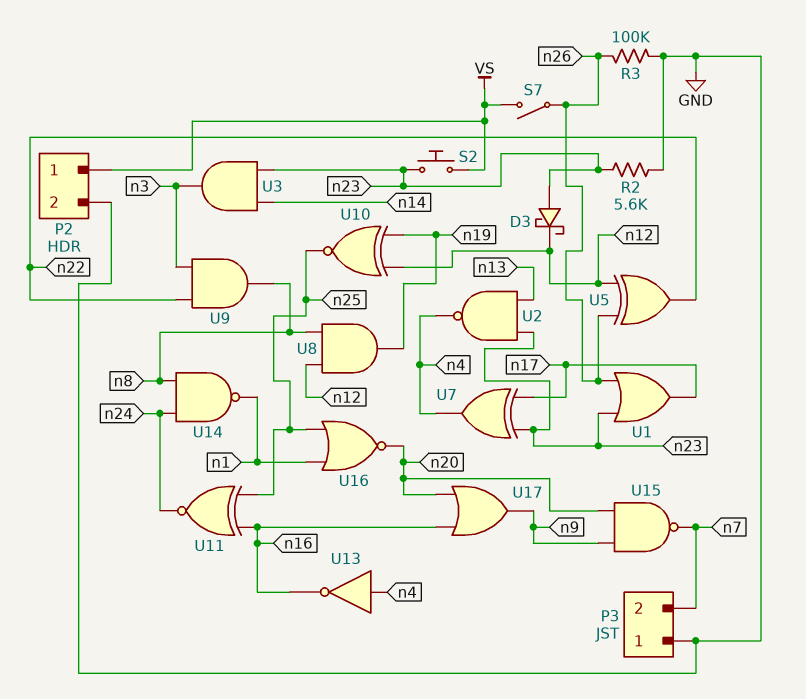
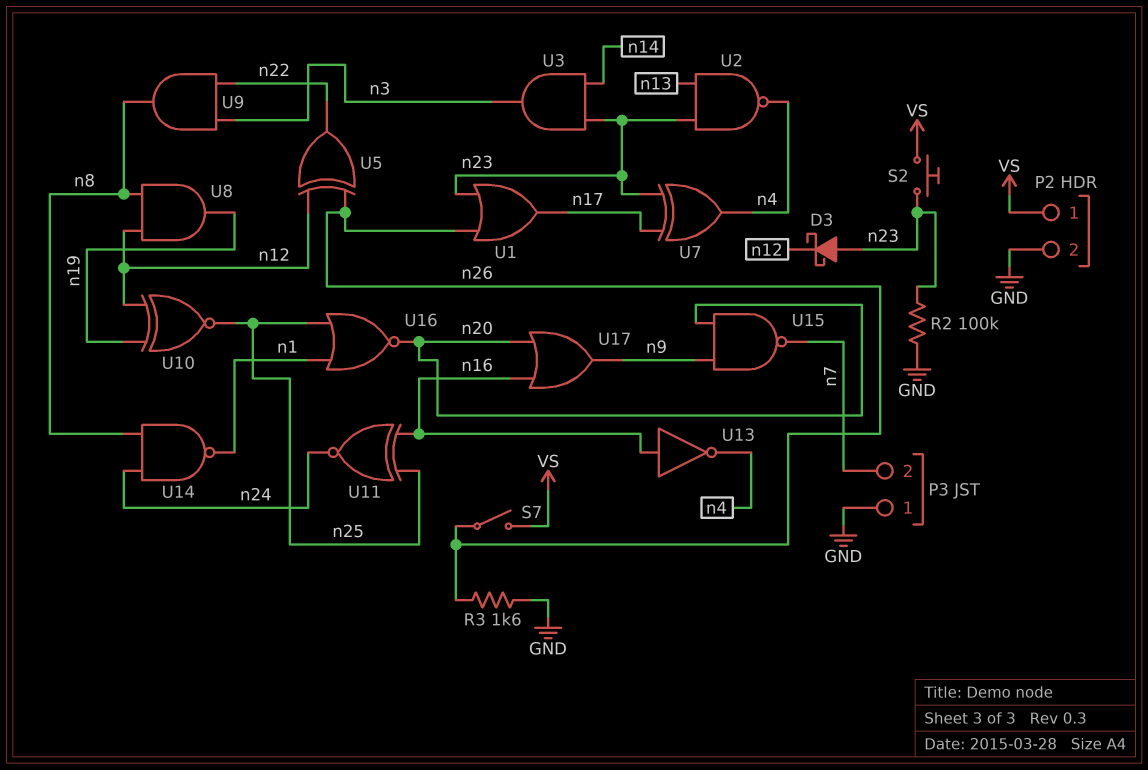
R2: 5.6k (GND, n23) -> 100k (GND, n23)
R3: 100k (GND, n26) -> 1.6k (GND, n26)
U13: NOT (in n4, out n16) -> NOT (in n16, out n4)

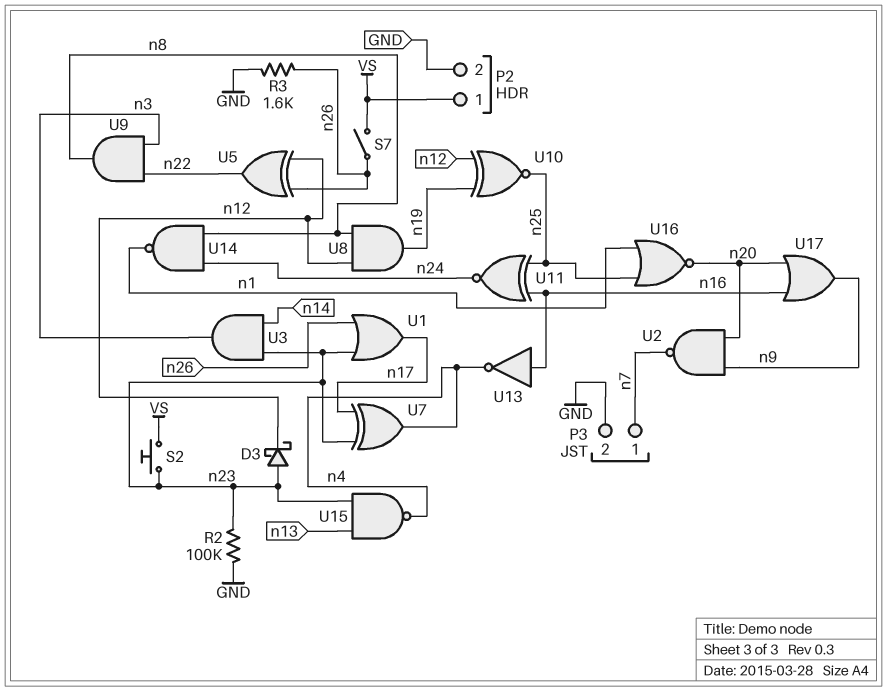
P3 pin 1: GND -> n7
P3 pin 2: n7 -> GND
U2: NAND (in n13, in n23, out n4) -> NAND (in n9, in n20, out n7)
U15: NAND (in n9, in n20, out n7) -> NAND (in n13, in n23, out n4)

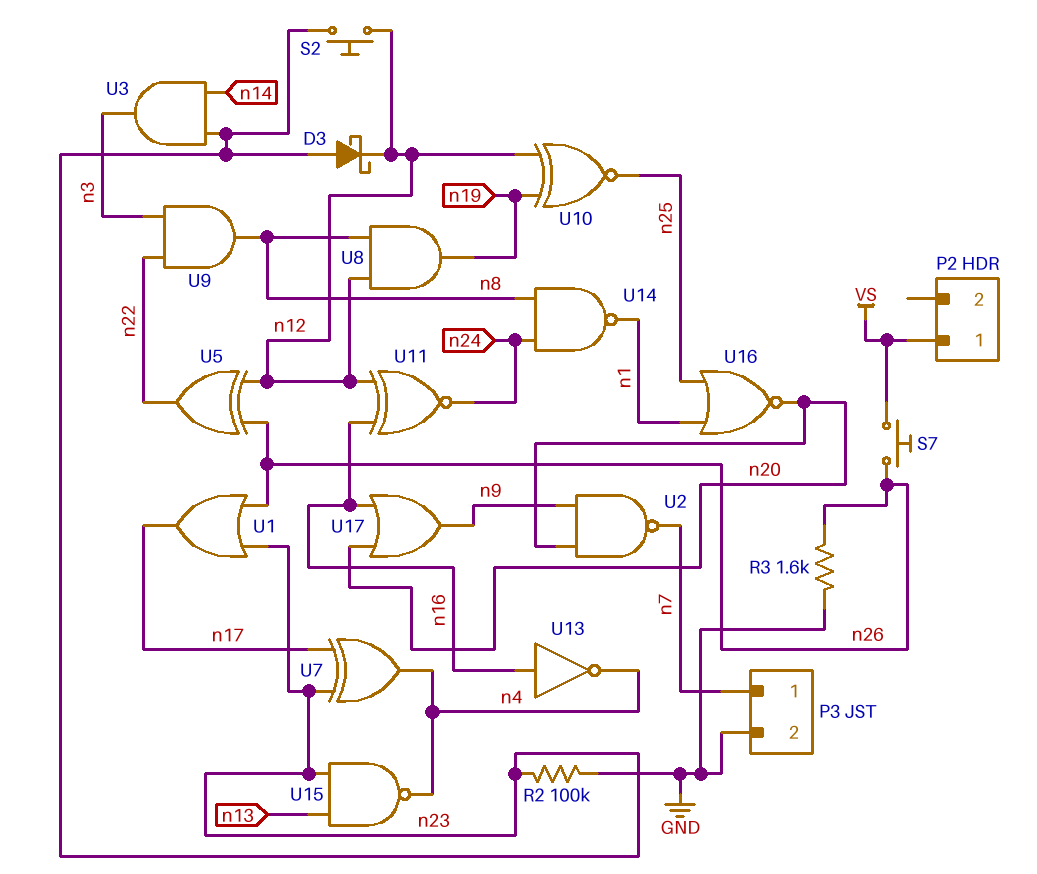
P2 pin 2: GND -> none
S2: button (VS, n23) -> button (n12, n23)
S7: switch (VS, n26) -> button (VS, n26)
U11: XNOR (in n16, in n25, out n24) -> XNOR (in n12, in n16, out n24)

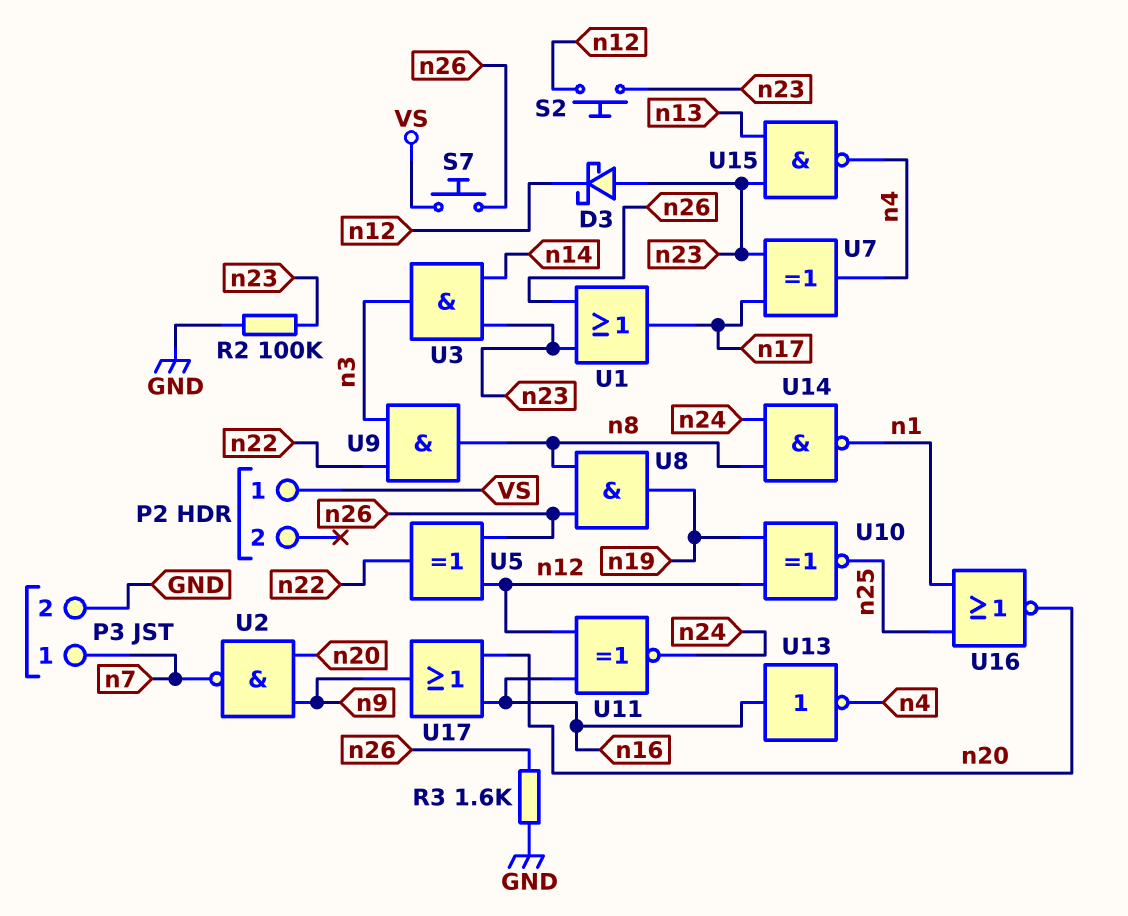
U8: AND (in n8, in n12, out n19) -> AND (in n8, in n26, out n19)

